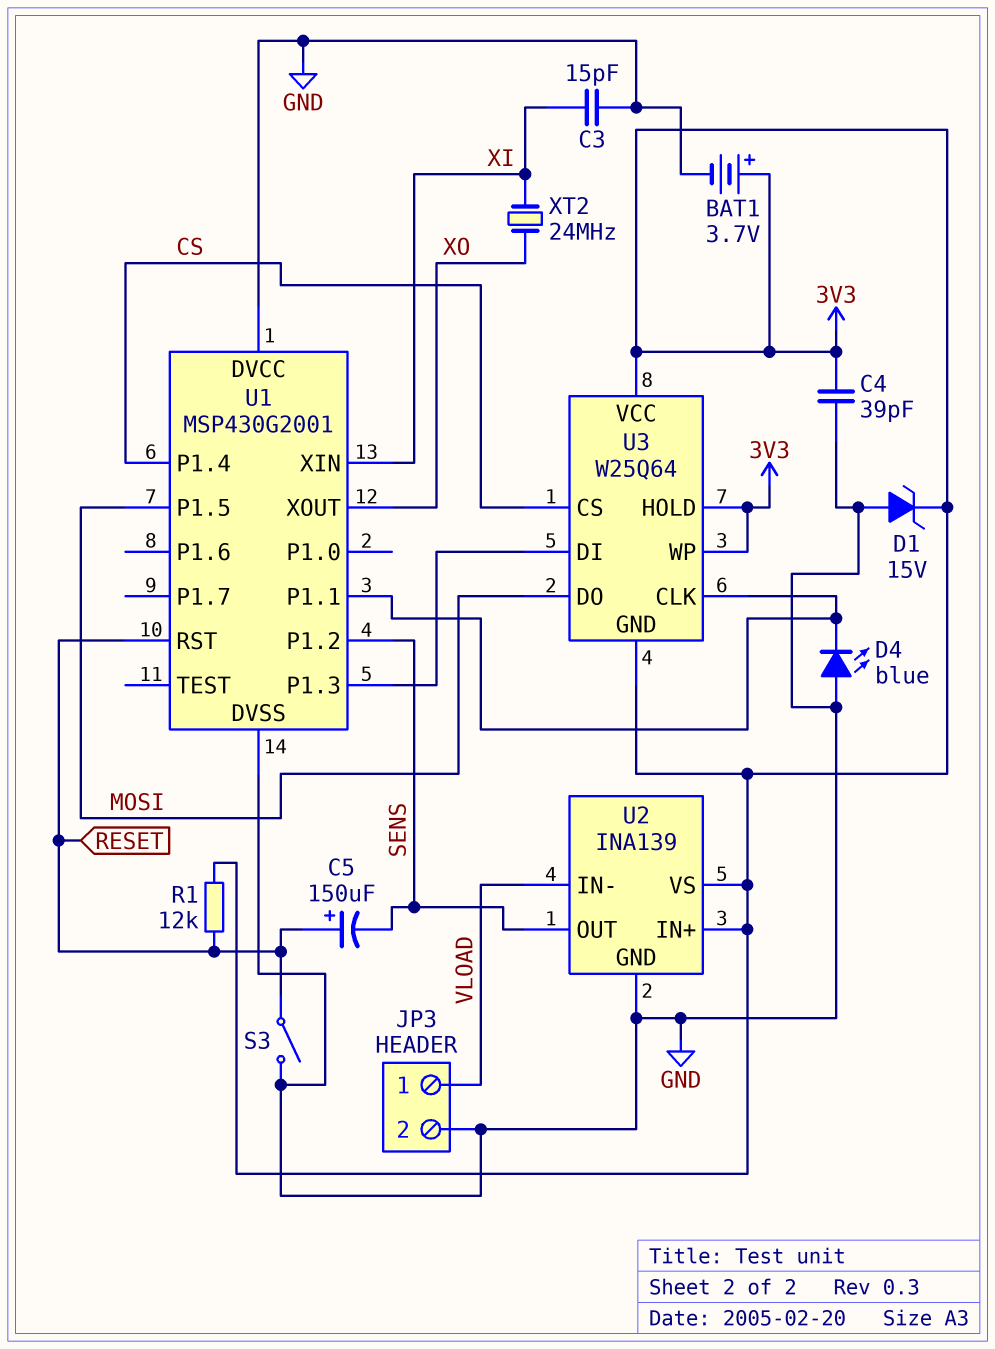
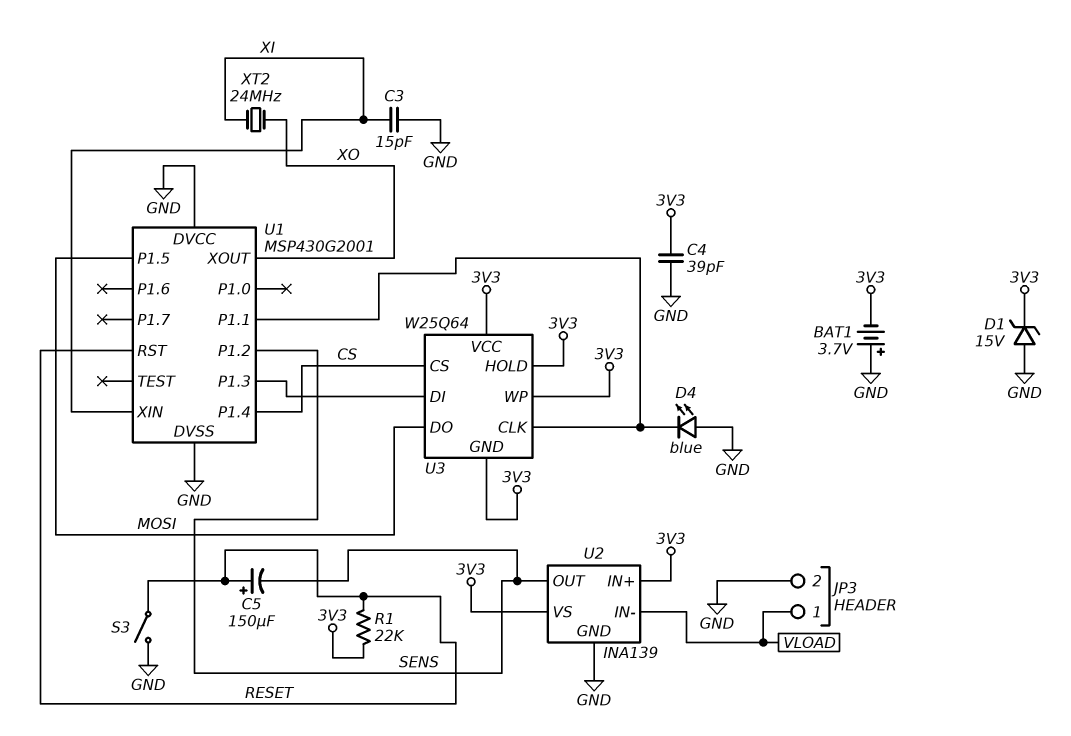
BAT1: 3.7V (plus 3V3, minus GND) -> 3.7V (plus GND, minus 3V3)
R1: 12k (3V3, RESET) -> 22k (3V3, RESET)

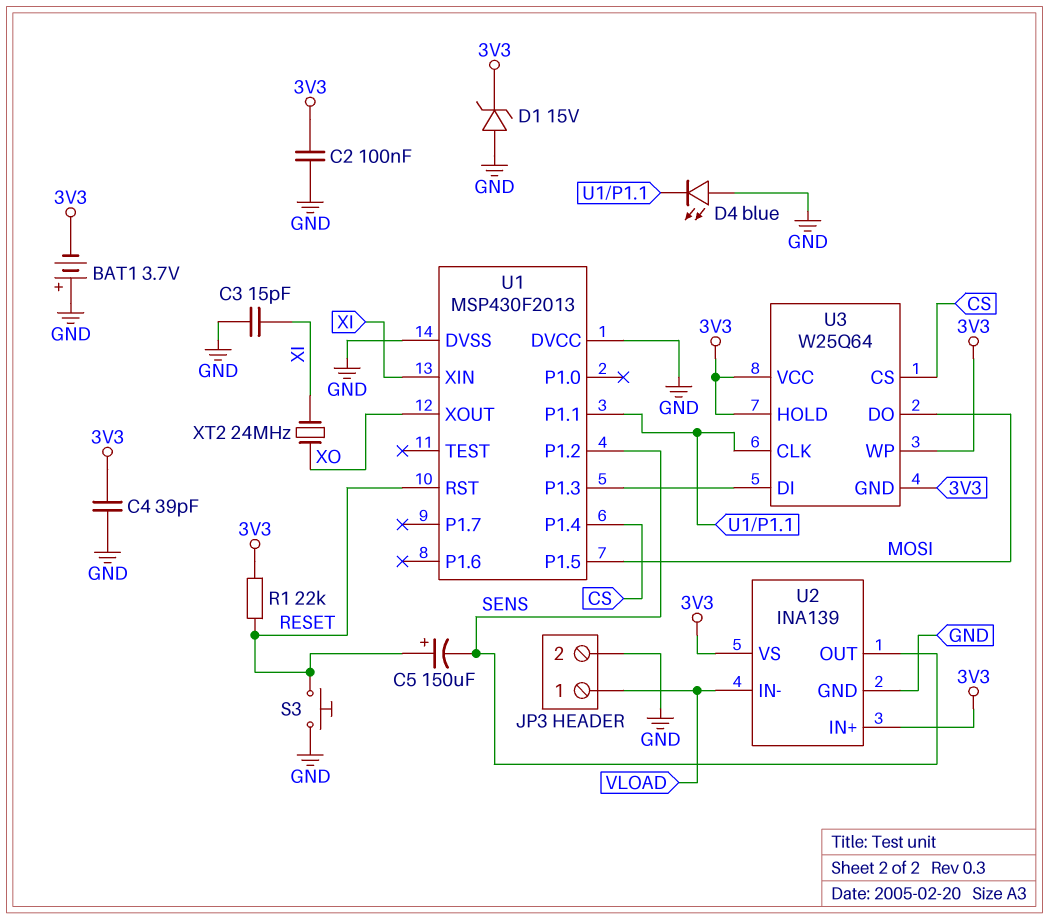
C2: none -> 100nF (3V3, GND)
S3: switch (GND, RESET) -> button (GND, RESET)
U1: MSP430G2001 -> MSP430F2013

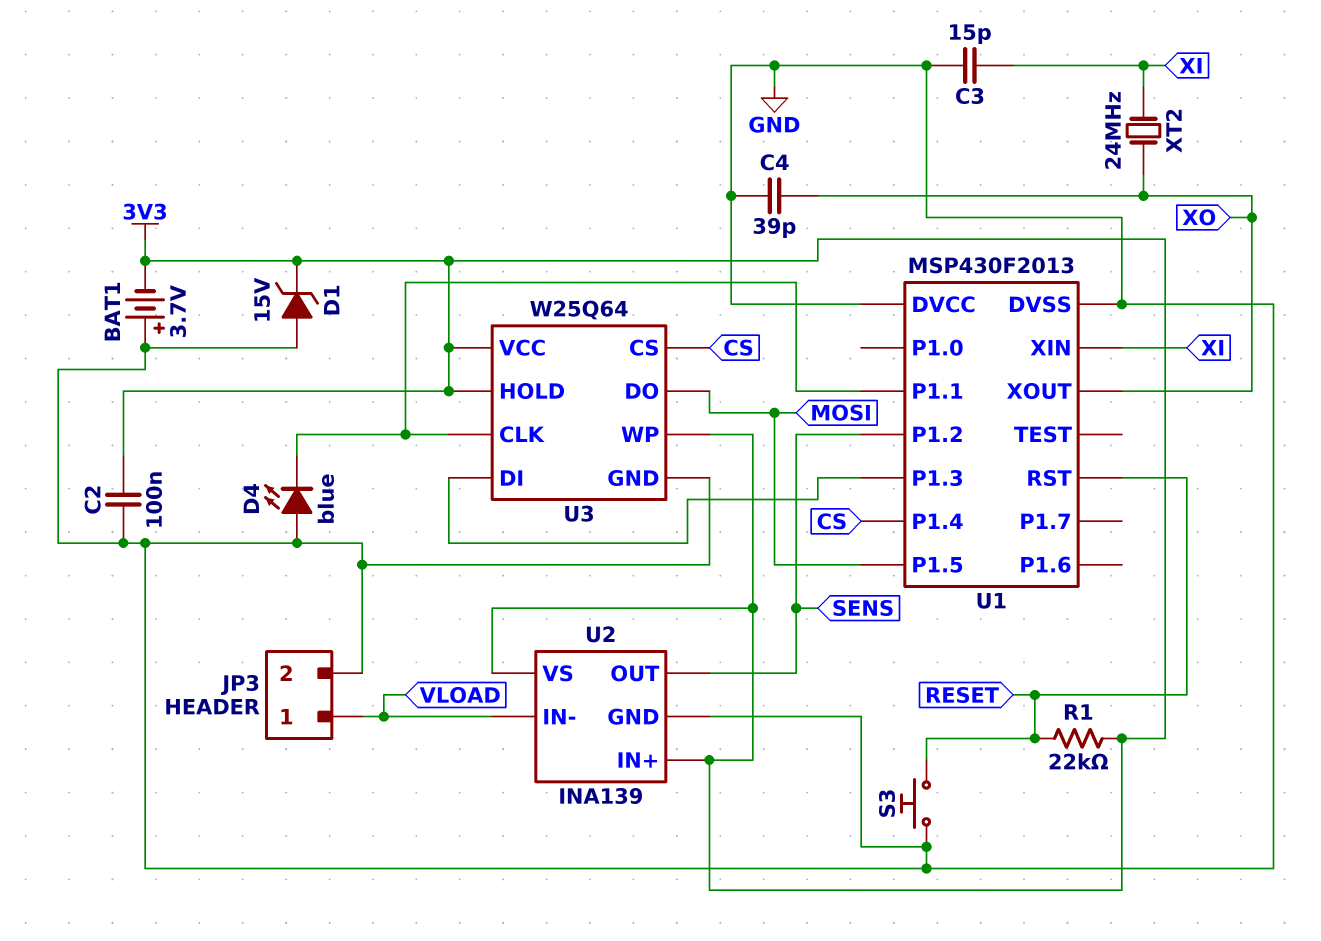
C4: 39pF (3V3, GND) -> 39pF (GND, XO)
C5: 150uF (plus RESET, minus SENS) -> none
U3 pin GND: 3V3 -> GND

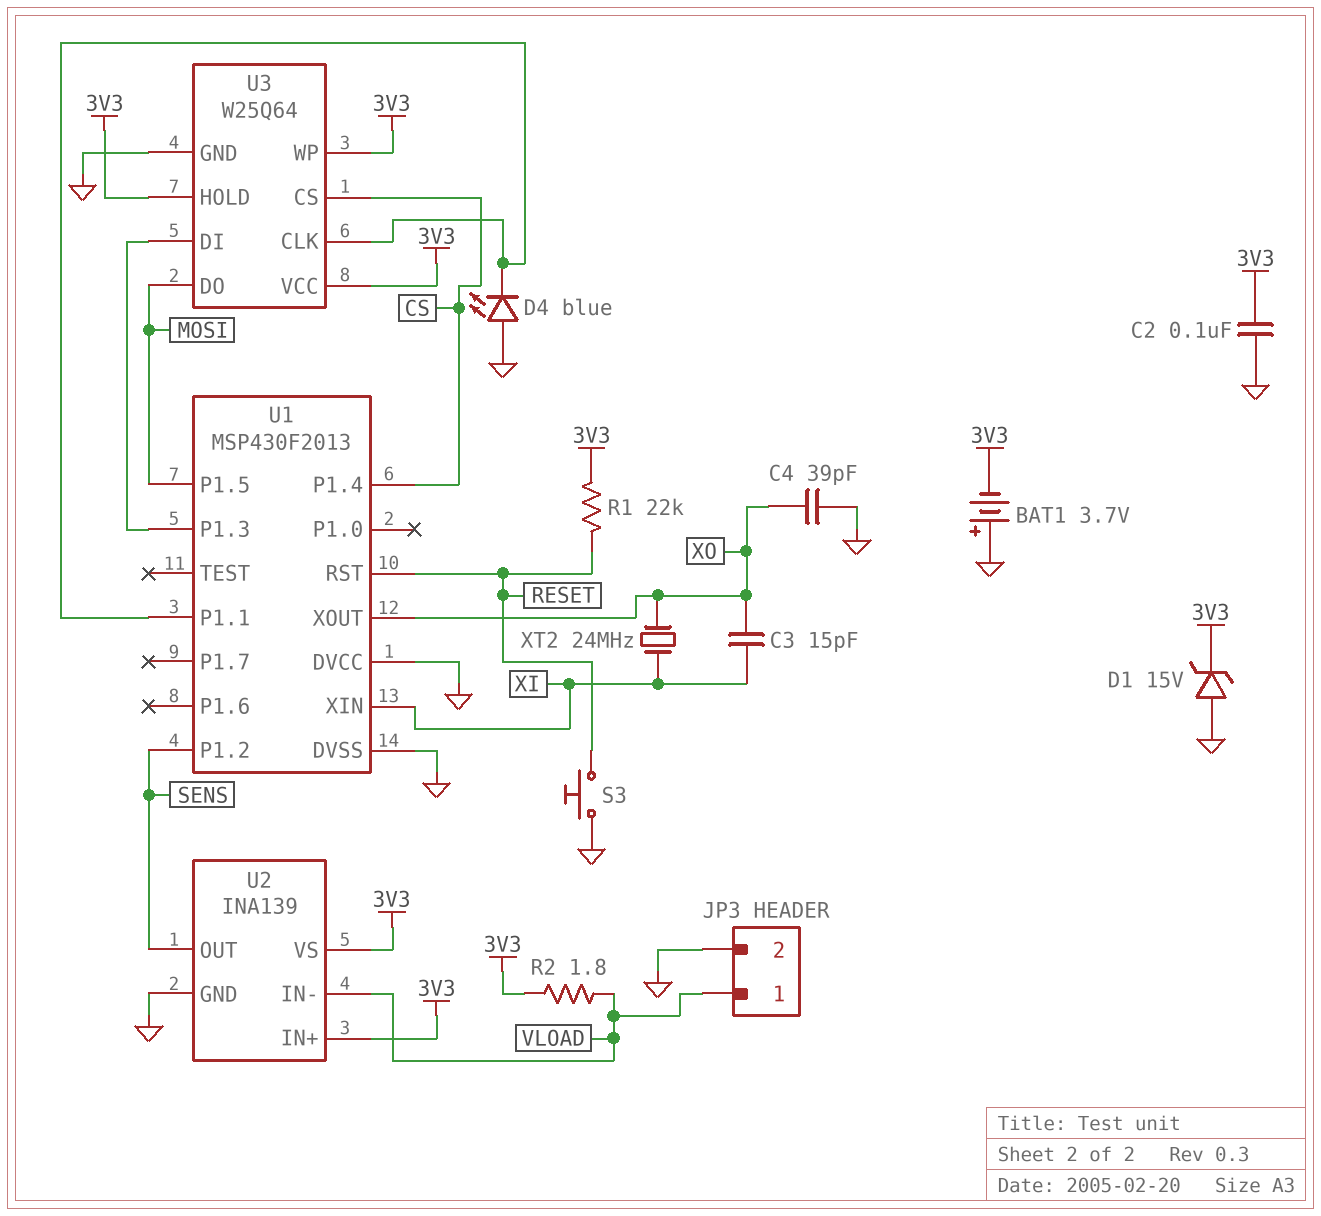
C3: 15pF (GND, XI) -> 15pF (XI, XO)
R2: none -> 1.8 (3V3, VLOAD)

